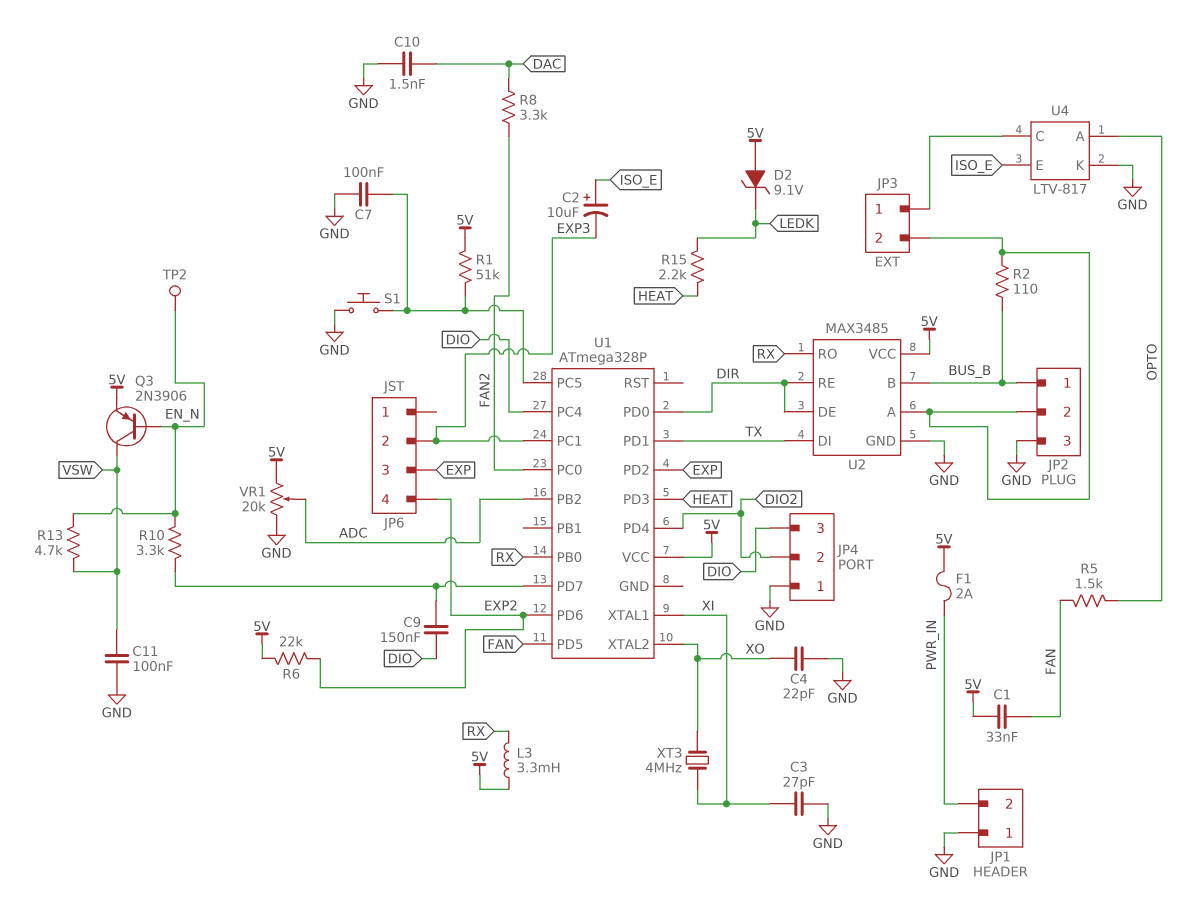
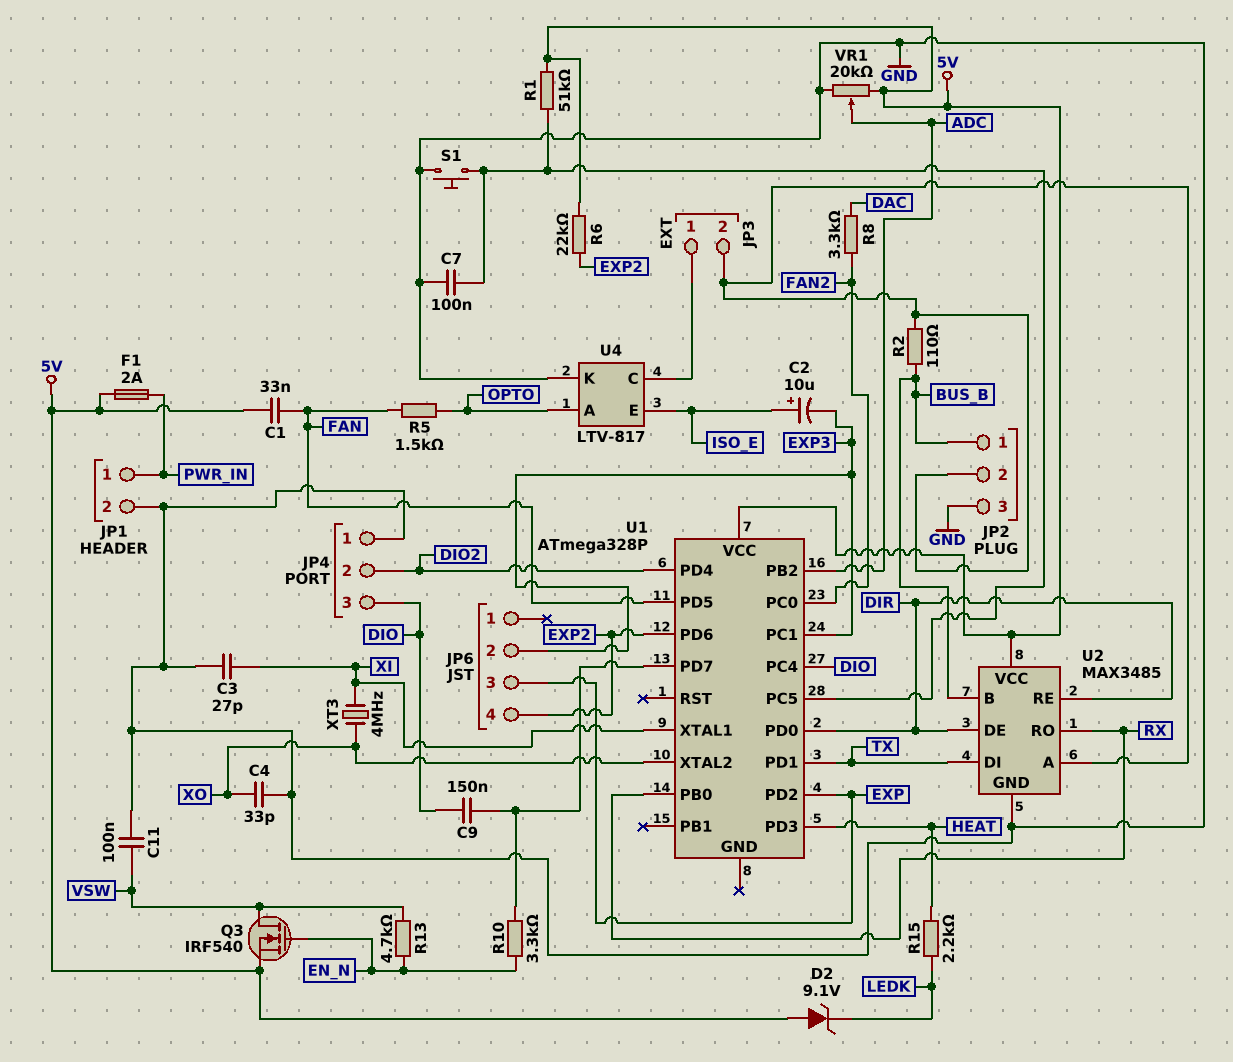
C4: 22pF (GND, XO) -> 33pF (GND, XO)
C10: 1.5nF (DAC, GND) -> none
JP1 pin 1: GND -> PWR_IN
JP1 pin 2: PWR_IN -> GND
L3: 3.3mH (5V, RX) -> none
Q3: PNP 2N3906 (B EN_N, C VSW, E 5V) -> NMOS IRF540 (G EN_N, D VSW, S 5V)
TP2: test point (EN_N) -> none

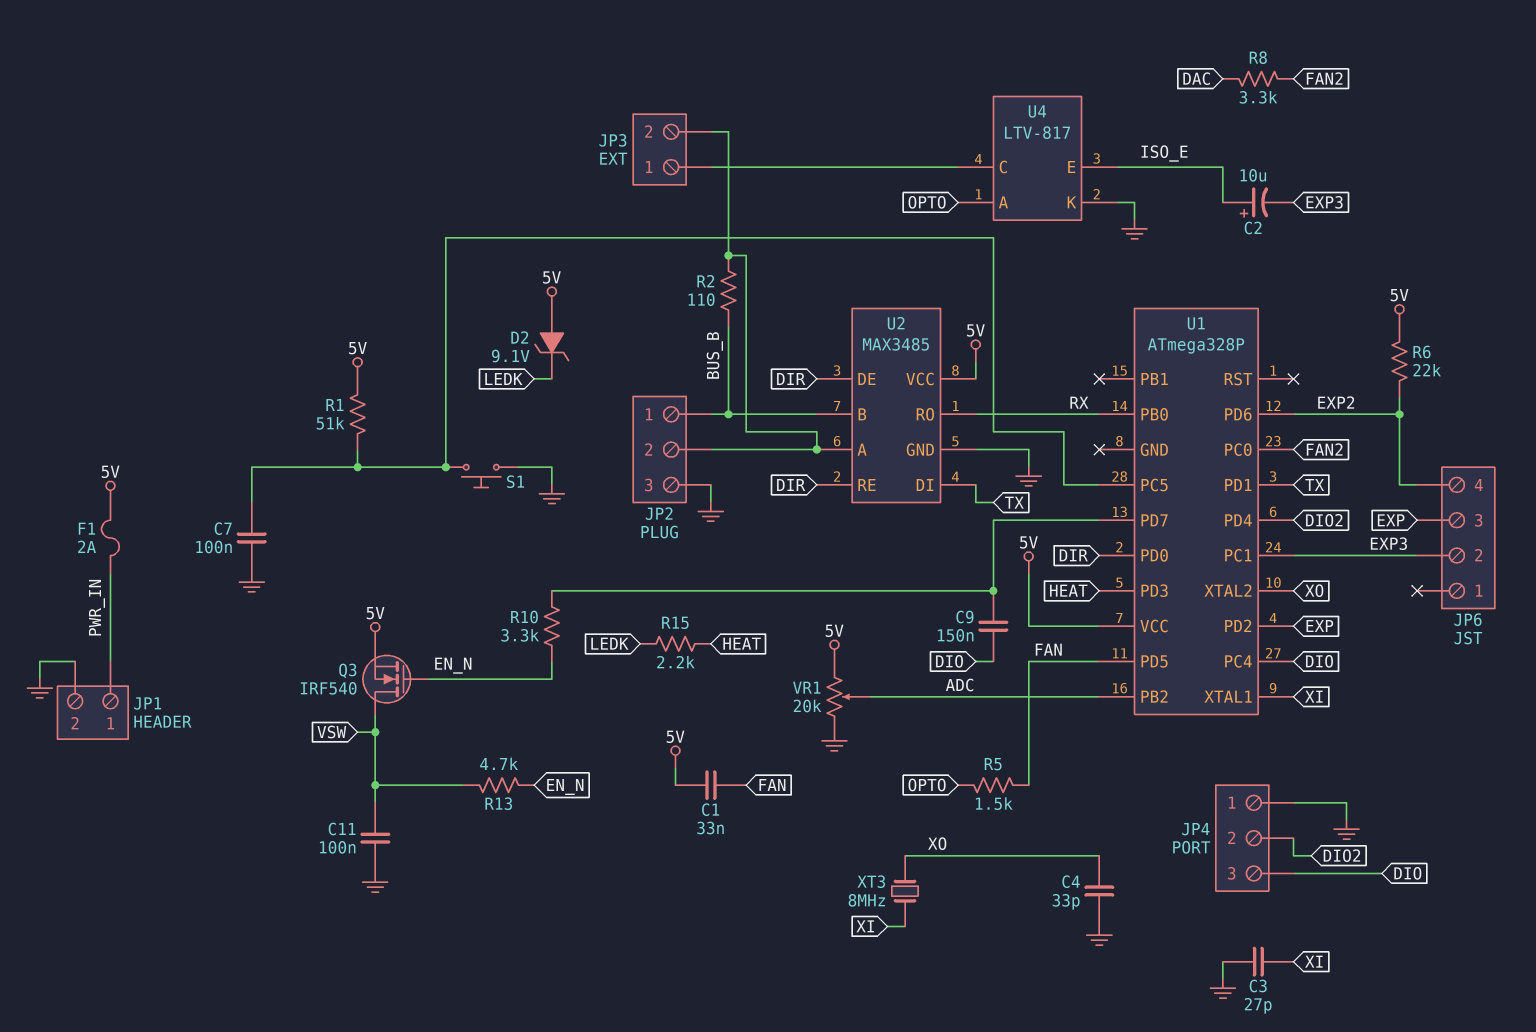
XT3: 4MHz (XI, XO) -> 8MHz (XI, XO)

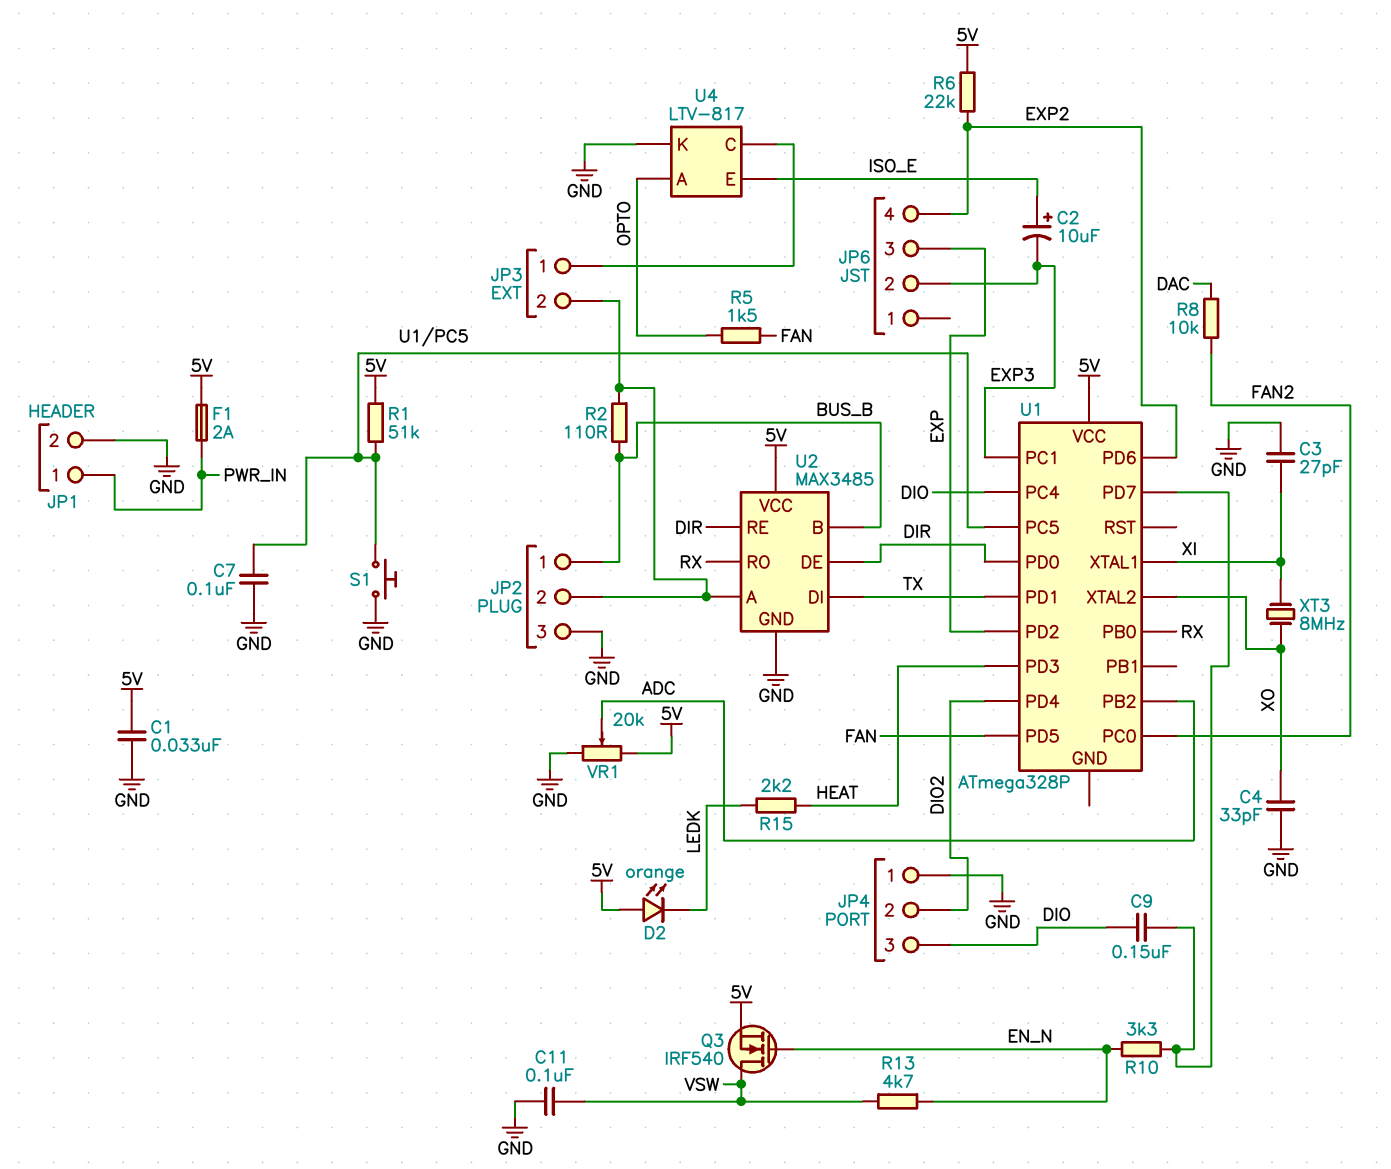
C1: 33nF (5V, FAN) -> 33nF (5V, GND)
D2: zener 9.1V (A 5V, K LEDK) -> LED orange (A 5V, K LEDK)
R8: 3.3k (DAC, FAN2) -> 10k (DAC, FAN2)

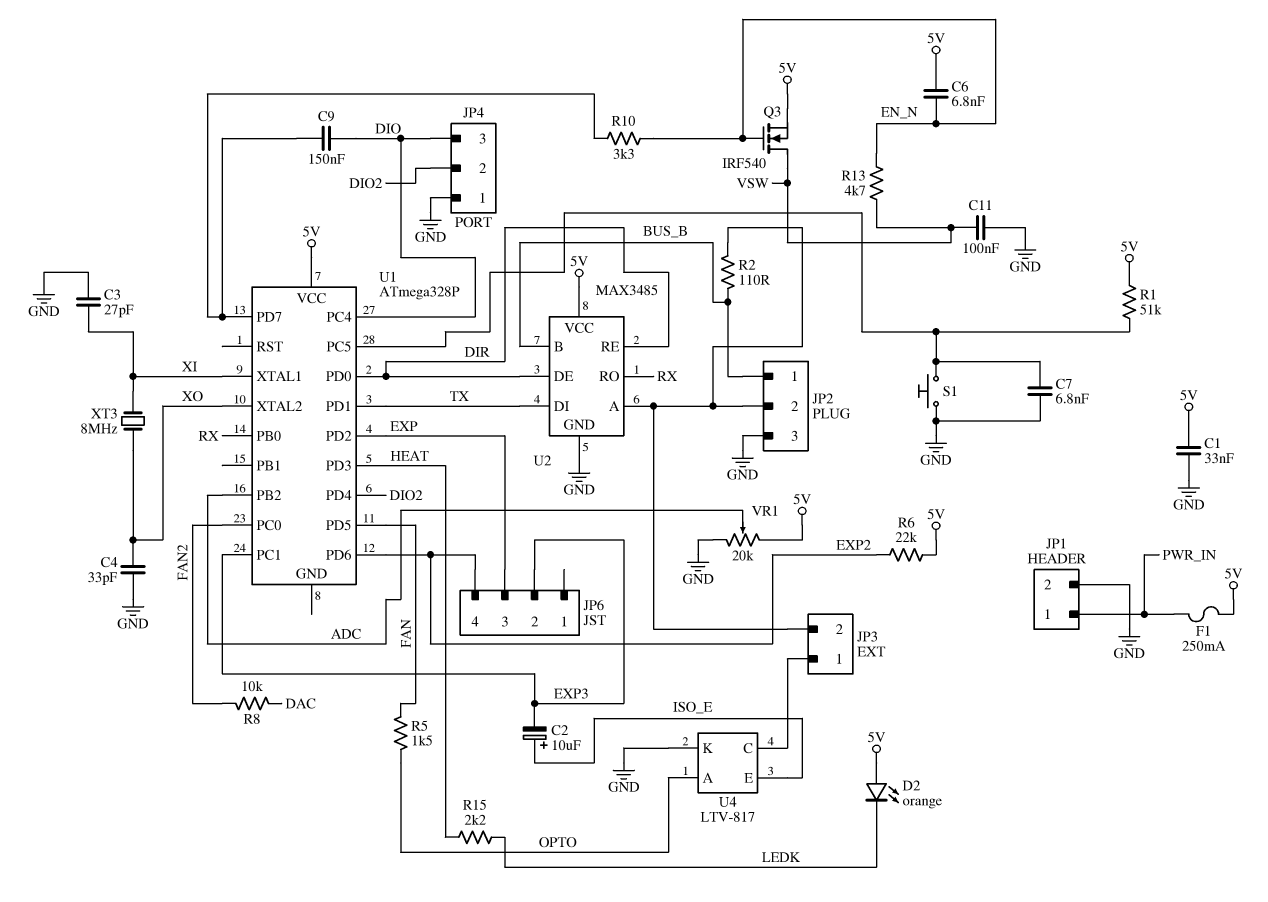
C6: none -> 6.8nF (5V, EN_N)
C7: 100nF (GND, U1/PC5) -> 6.8nF (GND, U1/PC5)
F1: 2A (5V, PWR_IN) -> 250mA (5V, PWR_IN)

